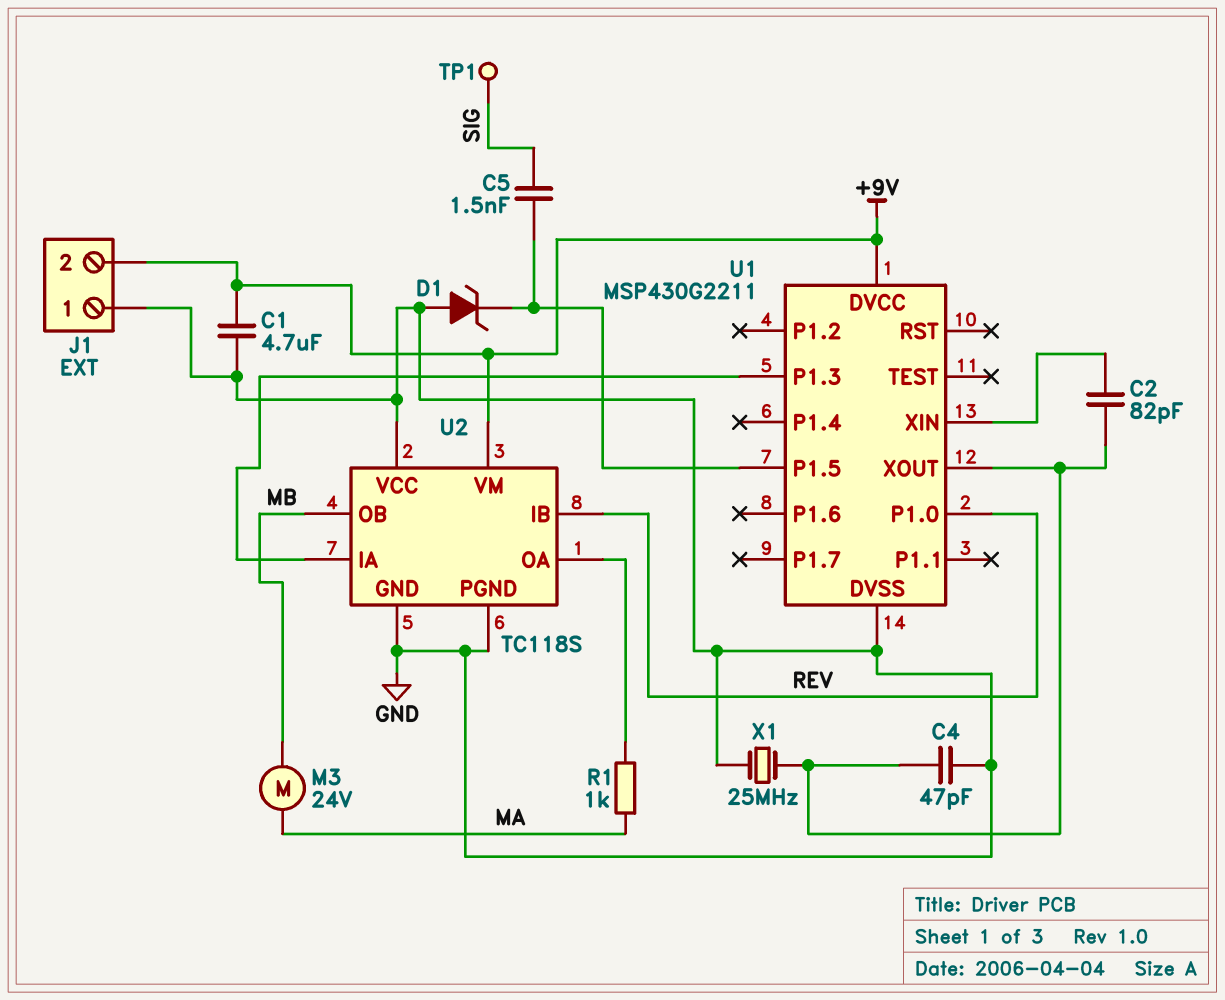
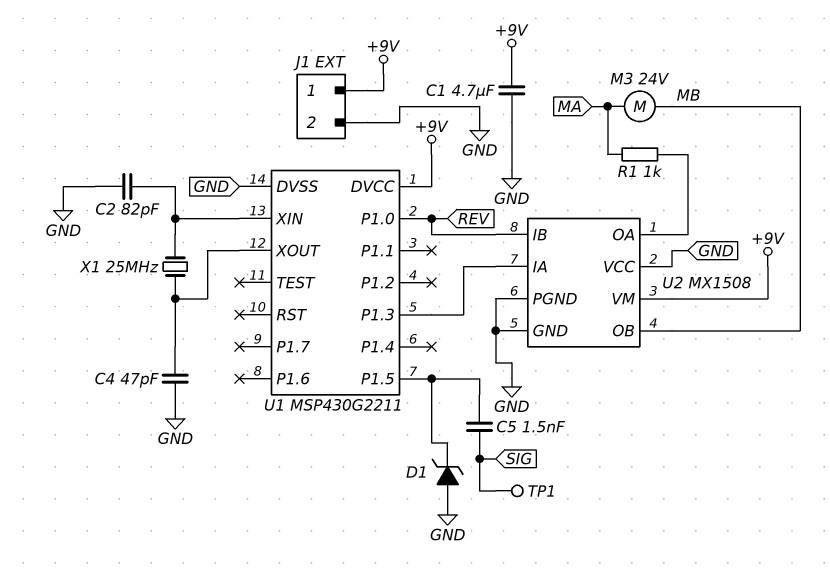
C2: 82pF (U1/XIN, U1/XOUT) -> 82pF (GND, U1/XIN)
J1 pin 1: GND -> +9V
J1 pin 2: +9V -> GND
U2: TC118S -> MX1508
X1: 25MHz (GND, U1/XOUT) -> 25MHz (U1/XIN, U1/XOUT)

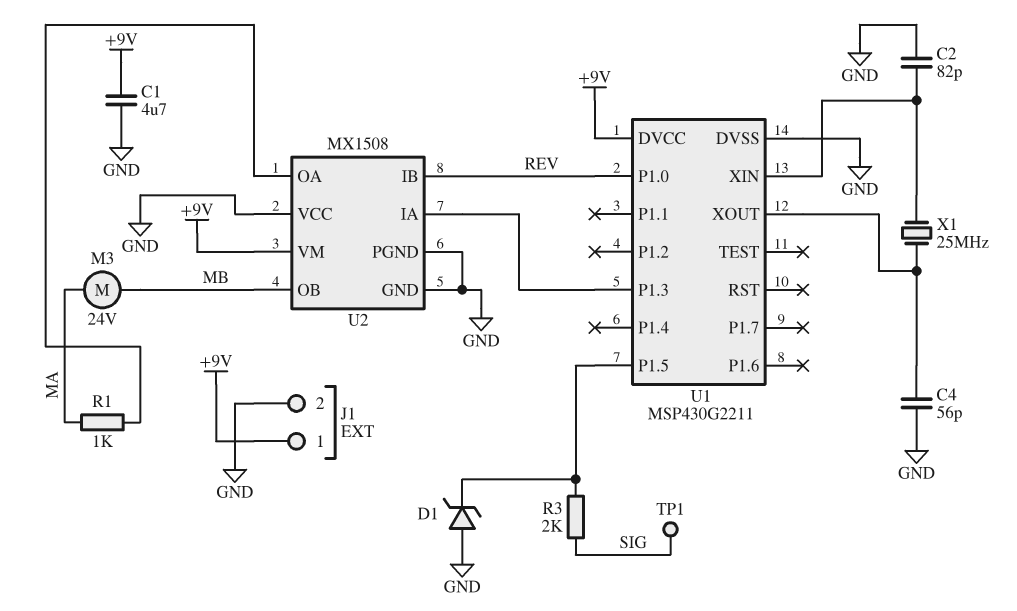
C4: 47pF (GND, U1/XOUT) -> 56pF (GND, U1/XOUT)
C5: 1.5nF (SIG, U1/P1.5) -> none
R3: none -> 2k (SIG, U1/P1.5)

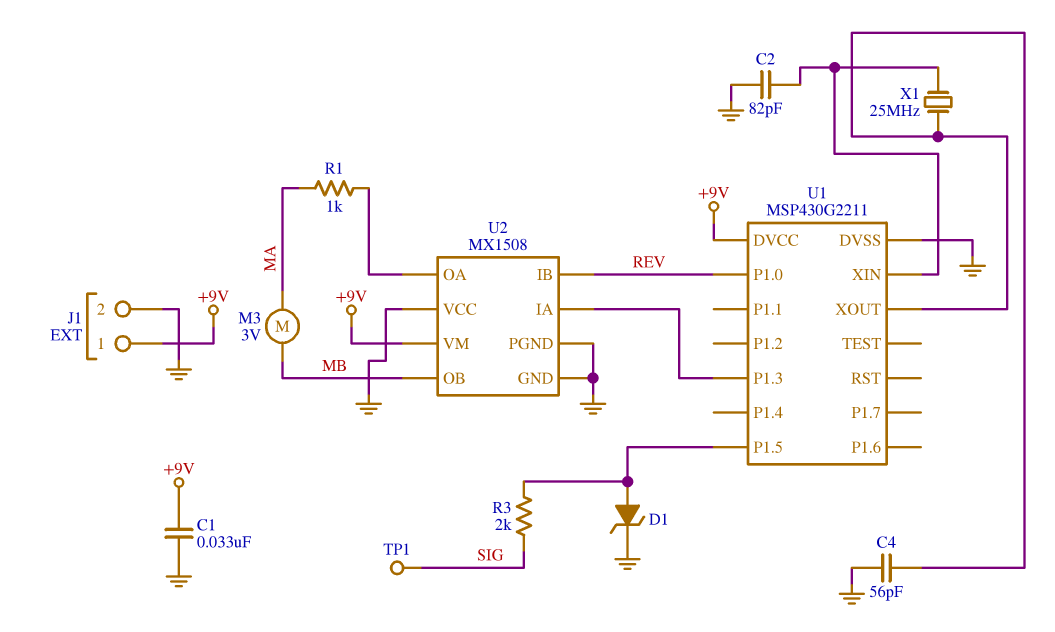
C1: 4.7uF (+9V, GND) -> 33nF (+9V, GND)
D1: zener (A GND, K U1/P1.5) -> zener (A U1/P1.5, K GND)
M3: motor 24V (MA, MB) -> motor 3V (MA, MB)

